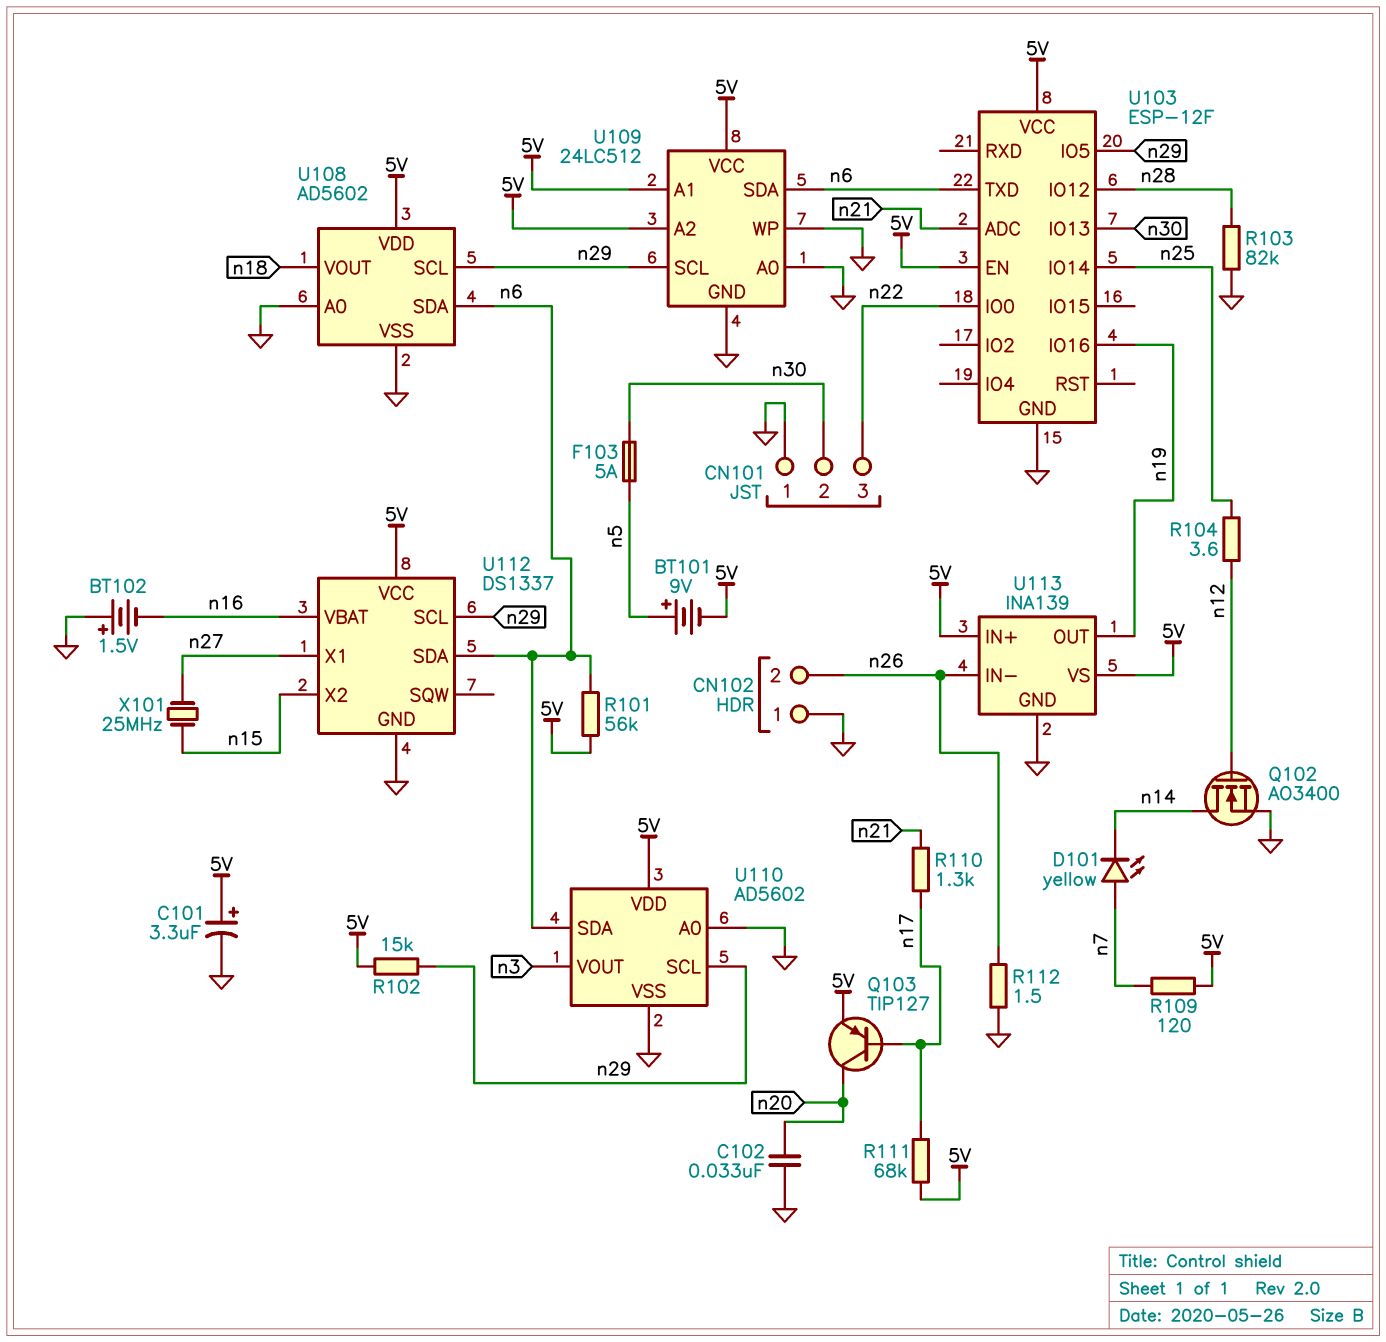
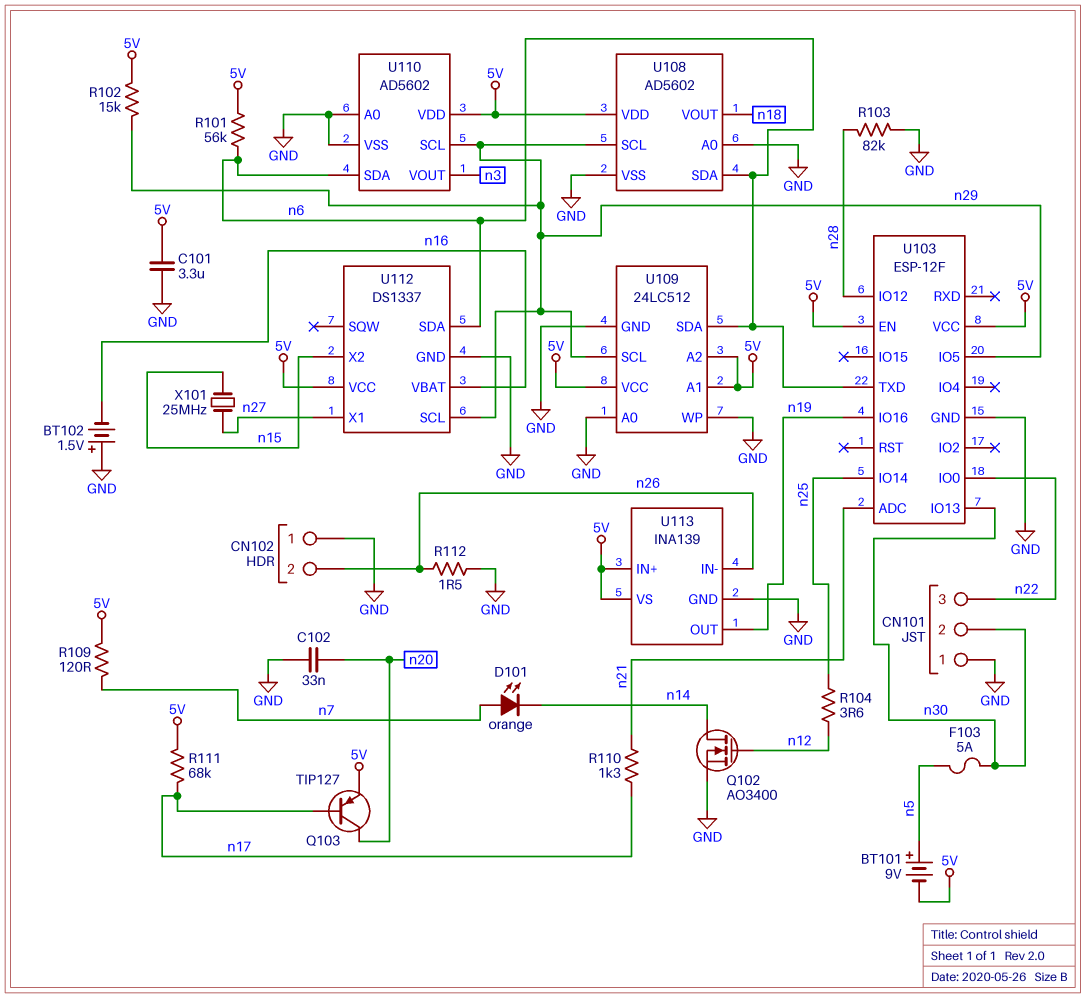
C101: 3.3uF (plus 5V, minus GND) -> 3.3uF (5V, GND)
D101: LED yellow (A n7, K n14) -> LED orange (A n7, K n14)

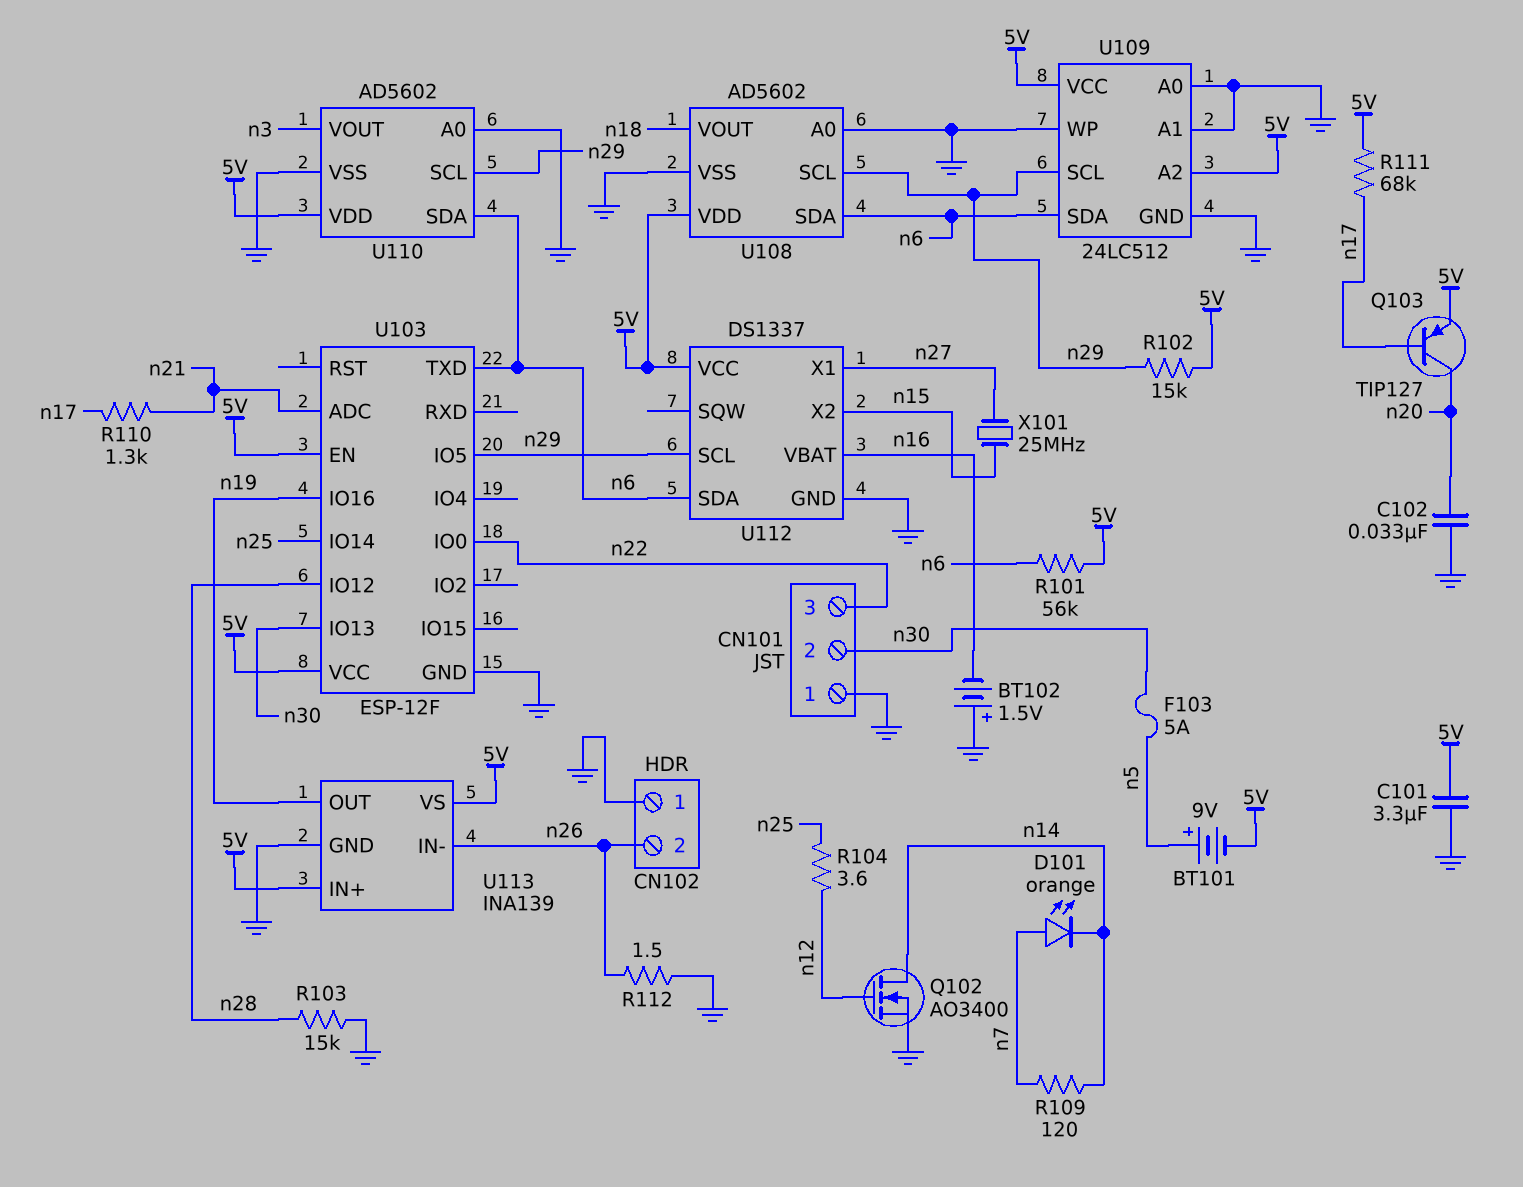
R103: 82k (GND, n28) -> 15k (GND, n28)
R109: 120 (5V, n7) -> 120 (n7, n14)
U109 pin A1: 5V -> GND

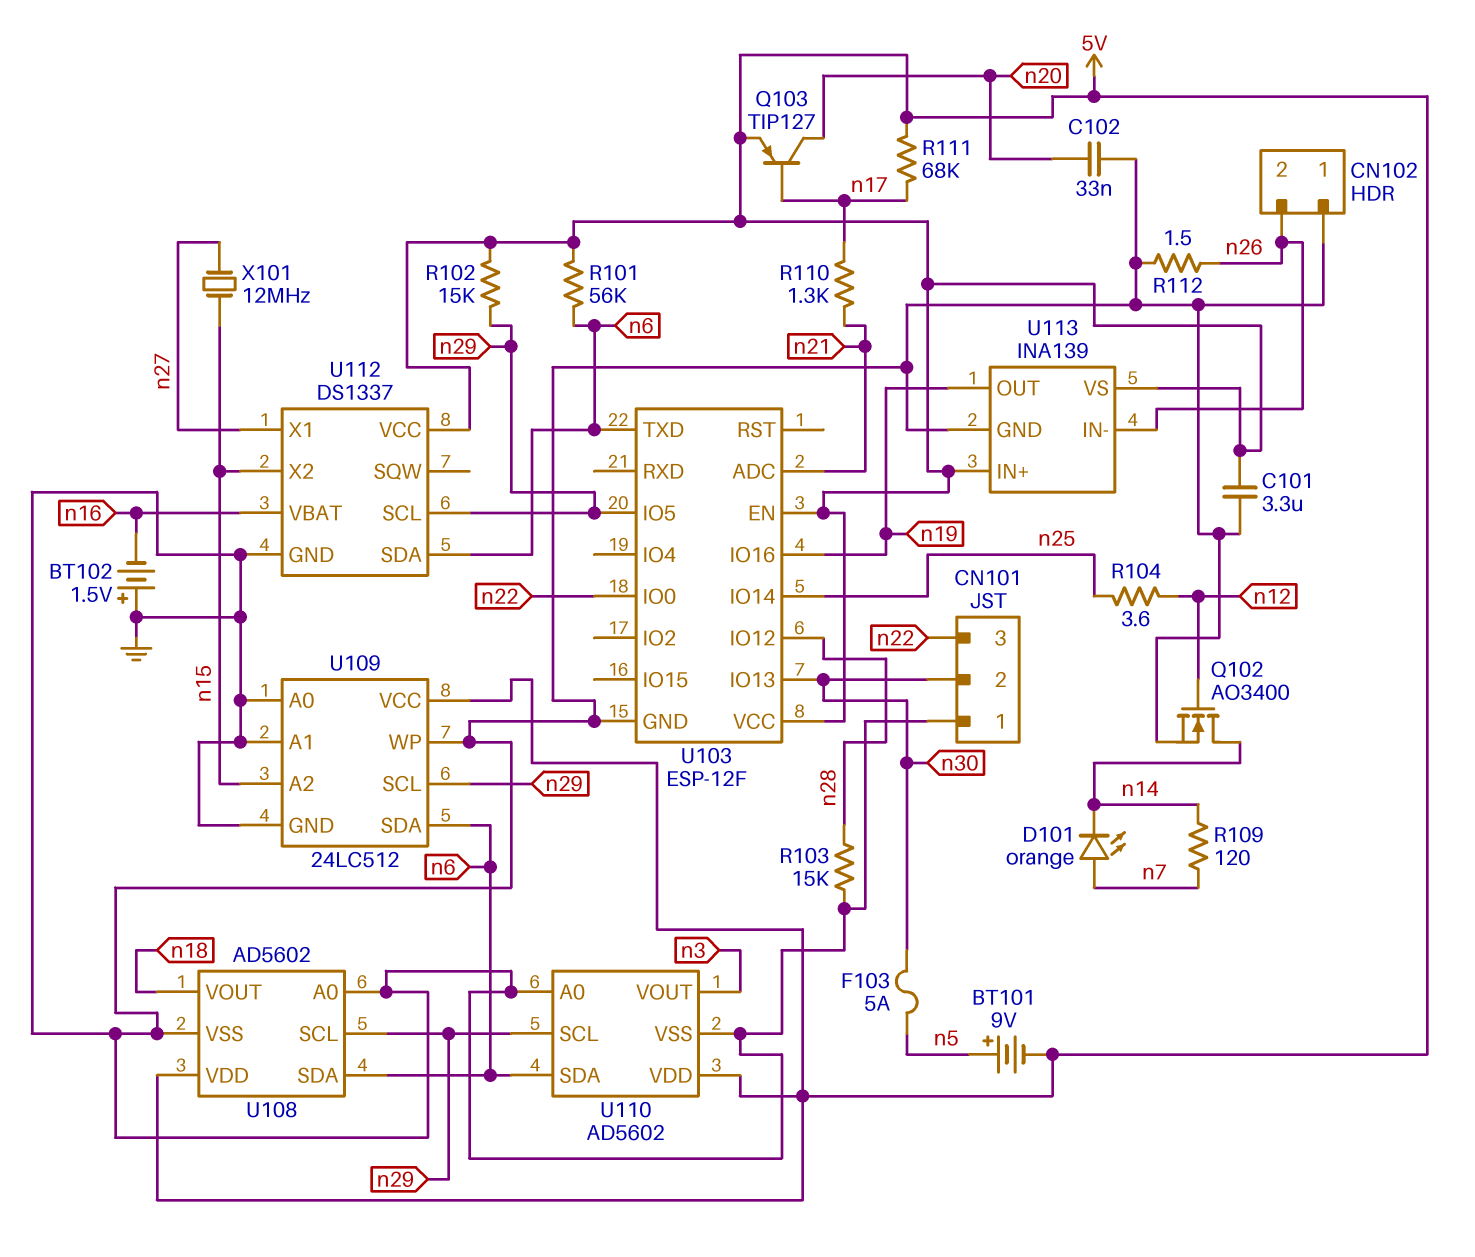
U109 pin A2: 5V -> n15
X101: 25MHz (n15, n27) -> 12MHz (n15, n27)

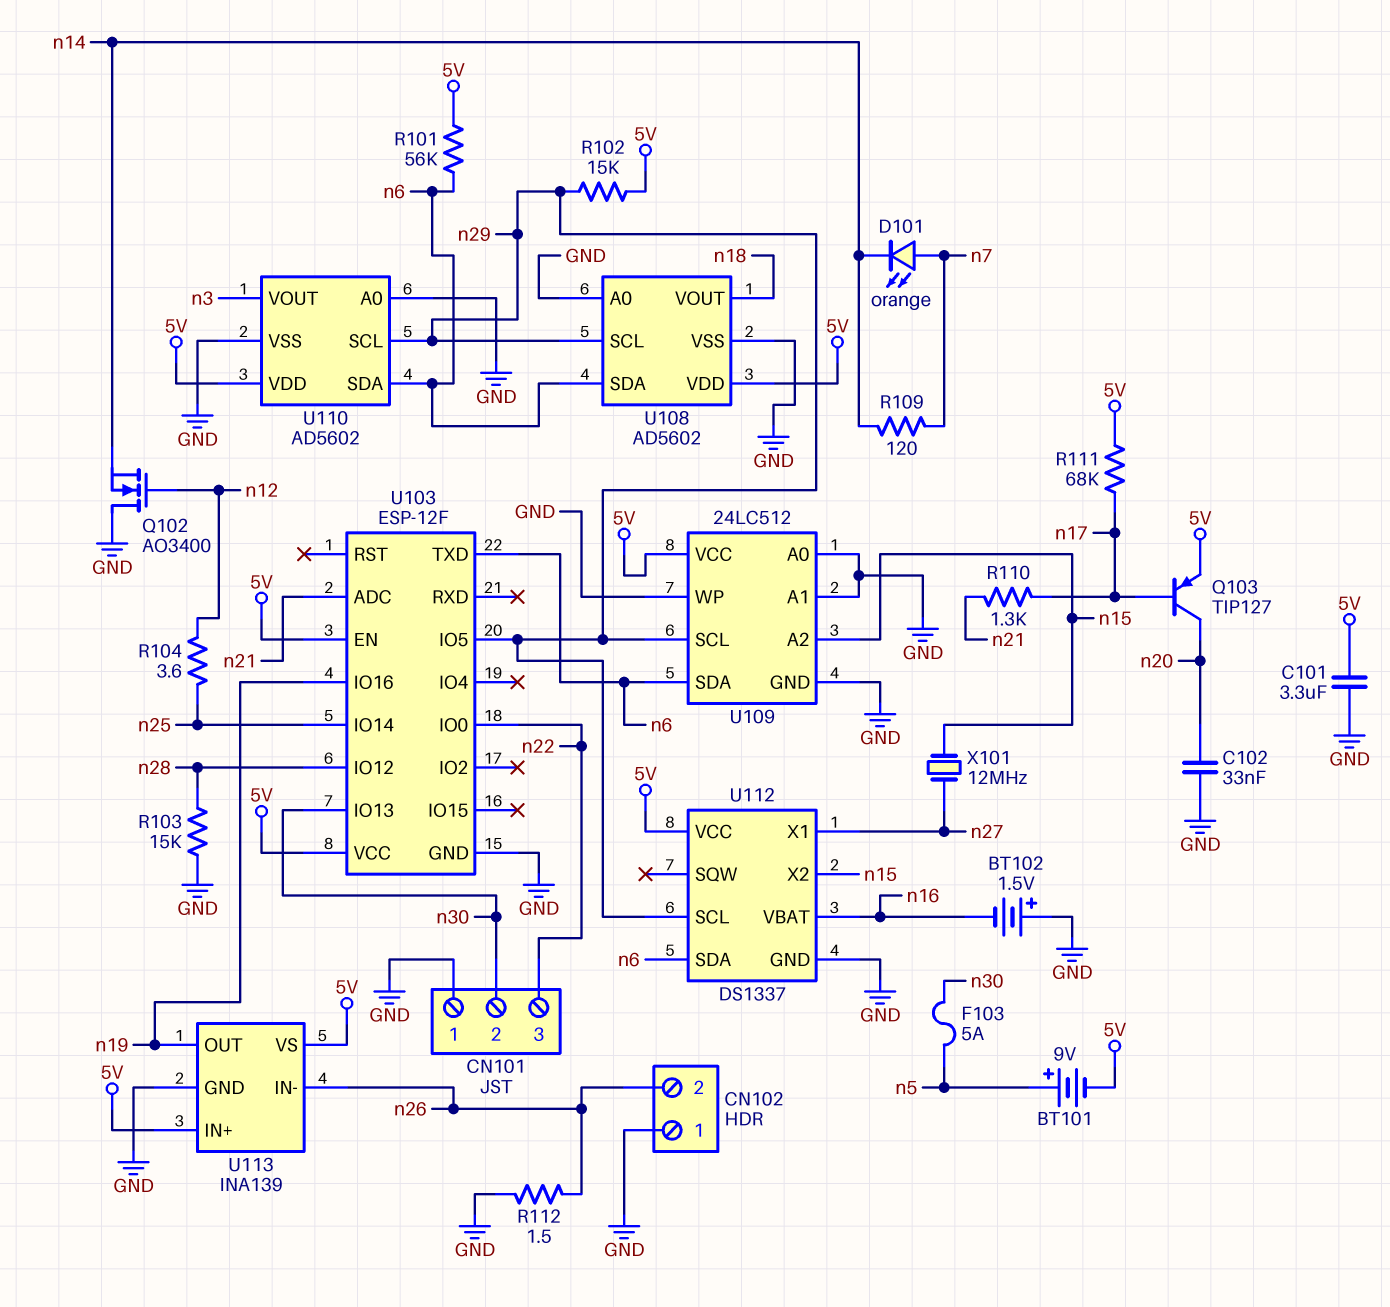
Q102: NMOS AO3400 (G n12, D n14, S GND) -> NMOS AO3400 (G n12, D GND, S n14)

